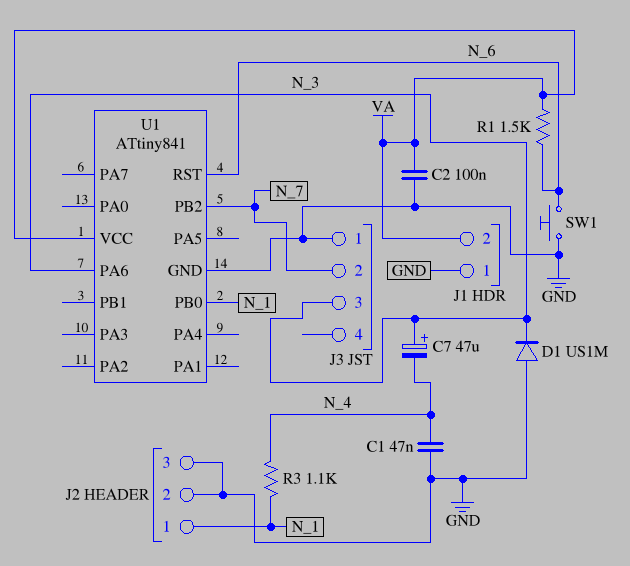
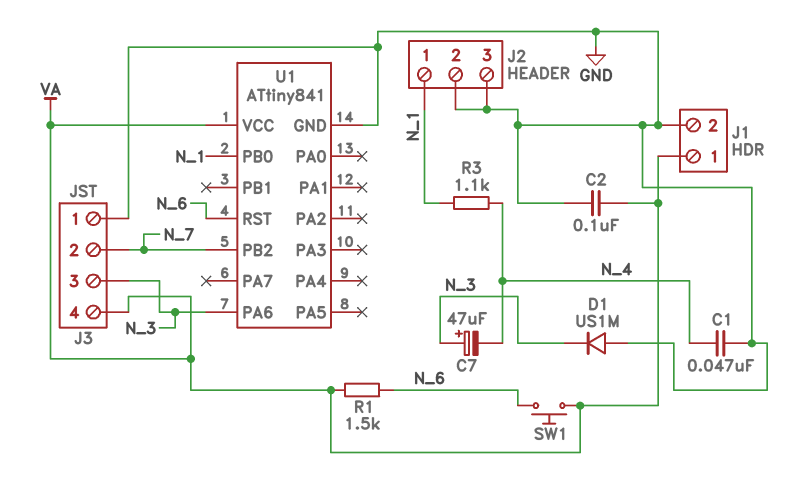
J1 pin 1: GND -> VA
J1 pin 2: VA -> GND
J3 pin 4: none -> VA
SW1: button (GND, N_6) -> button (N_6, VA)

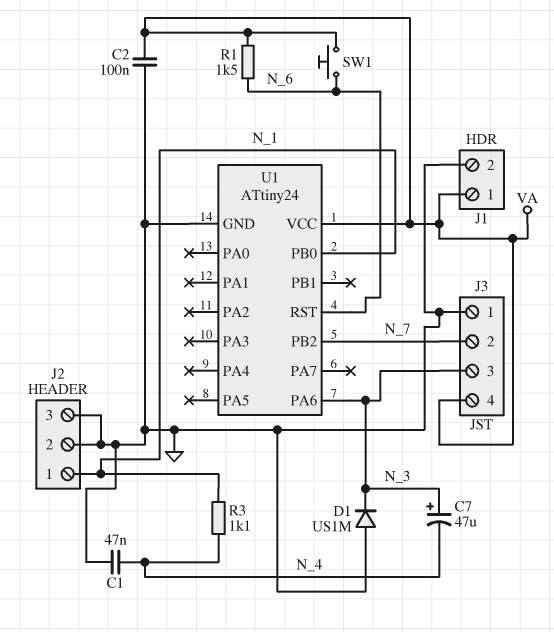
U1: ATtiny841 -> ATtiny24

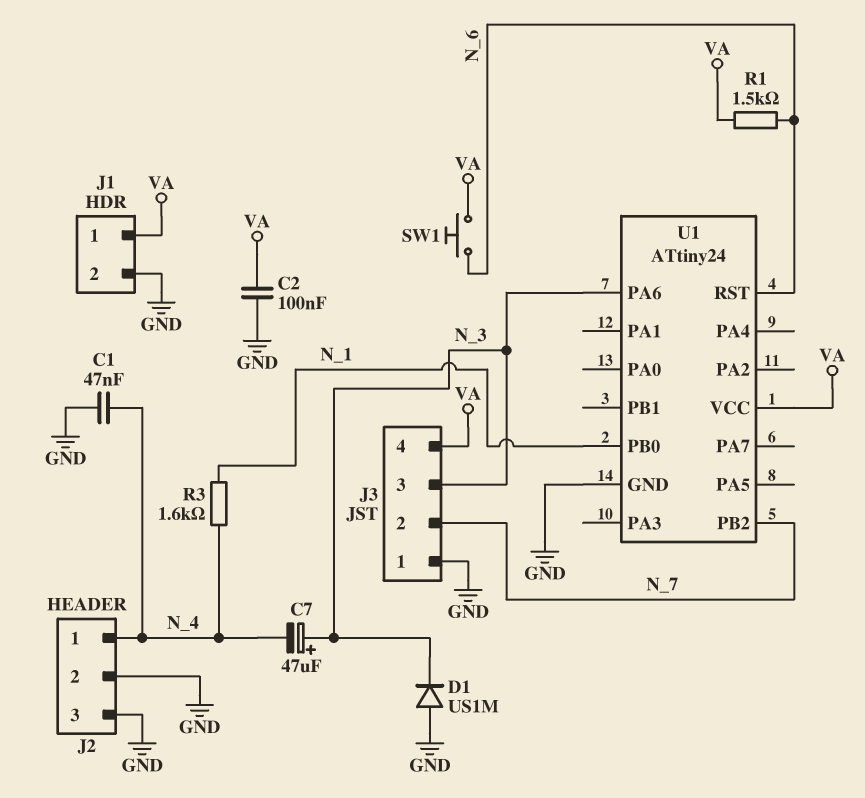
J2 pin 1: N_1 -> N_4
R3: 1.1k (N_1, N_4) -> 1.6k (N_1, N_4)

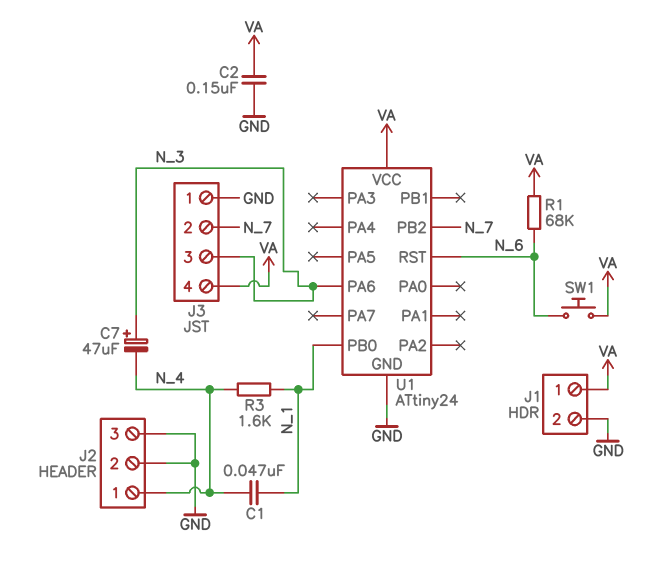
C1: 47nF (GND, N_4) -> 47nF (N_1, N_4)
C2: 100nF (GND, VA) -> 150nF (GND, VA)
D1: diode US1M (A GND, K N_3) -> none
R1: 1.5k (N_6, VA) -> 68k (N_6, VA)

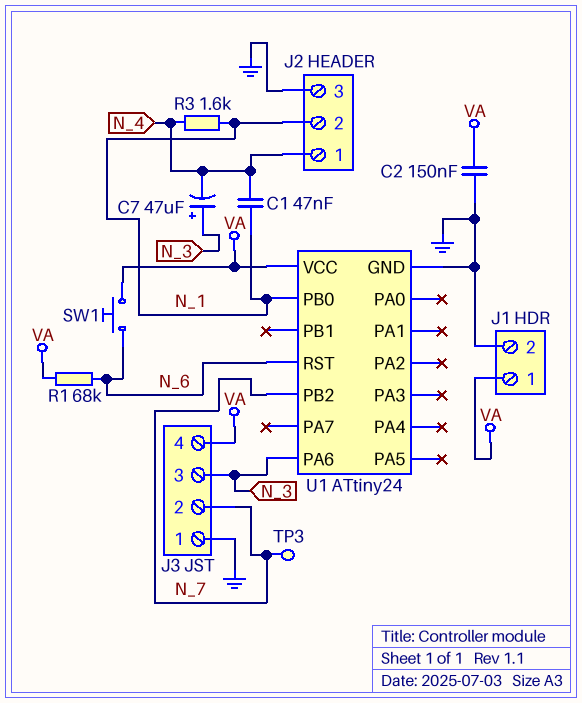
J2 pin 2: GND -> N_1
TP3: none -> test point (N_7)

